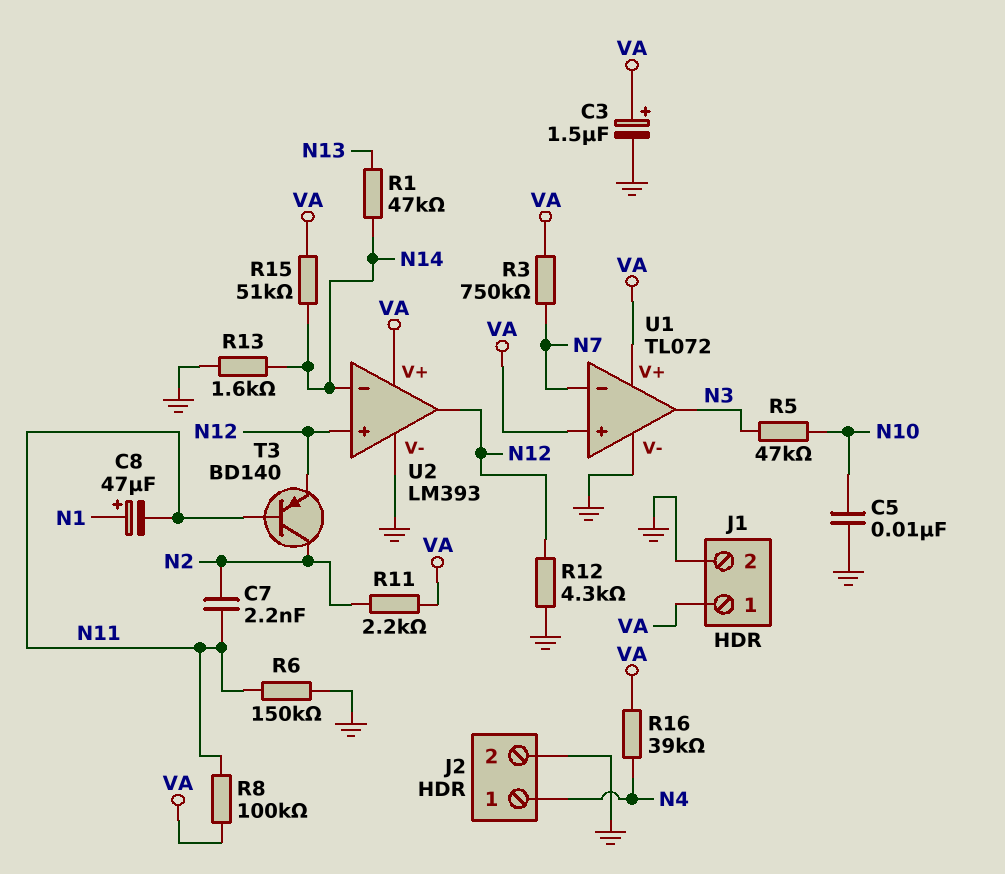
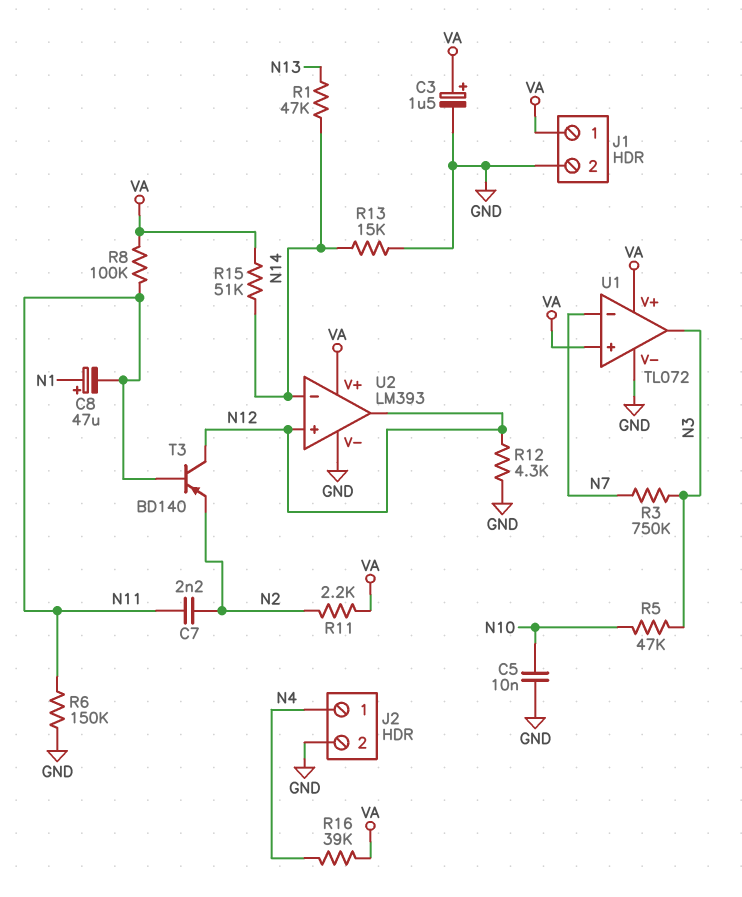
R3: 750k (N7, VA) -> 750k (N3, N7)
R13: 1.6k (GND, N14) -> 15k (GND, N14)
T3: PNP BD140 (B N11, C N2, E N12) -> PNP BD140 (B N11, C N12, E N2)

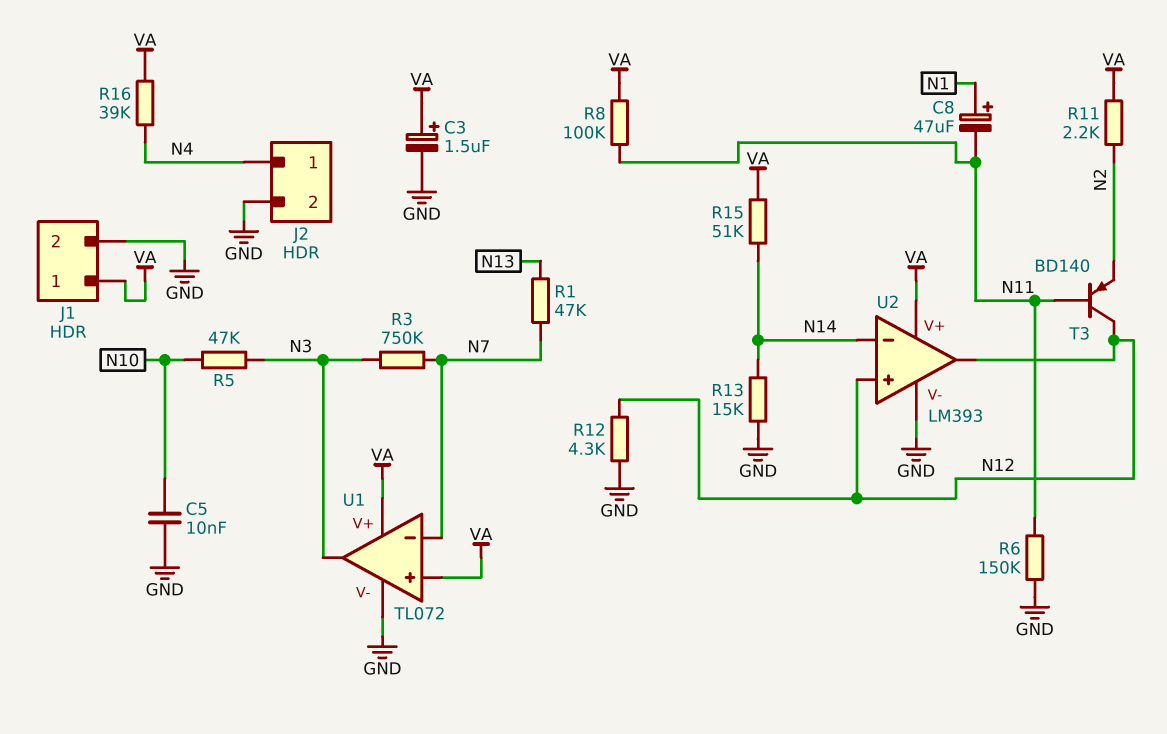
C7: 2.2nF (N2, N11) -> none
R1: 47k (N13, N14) -> 47k (N7, N13)

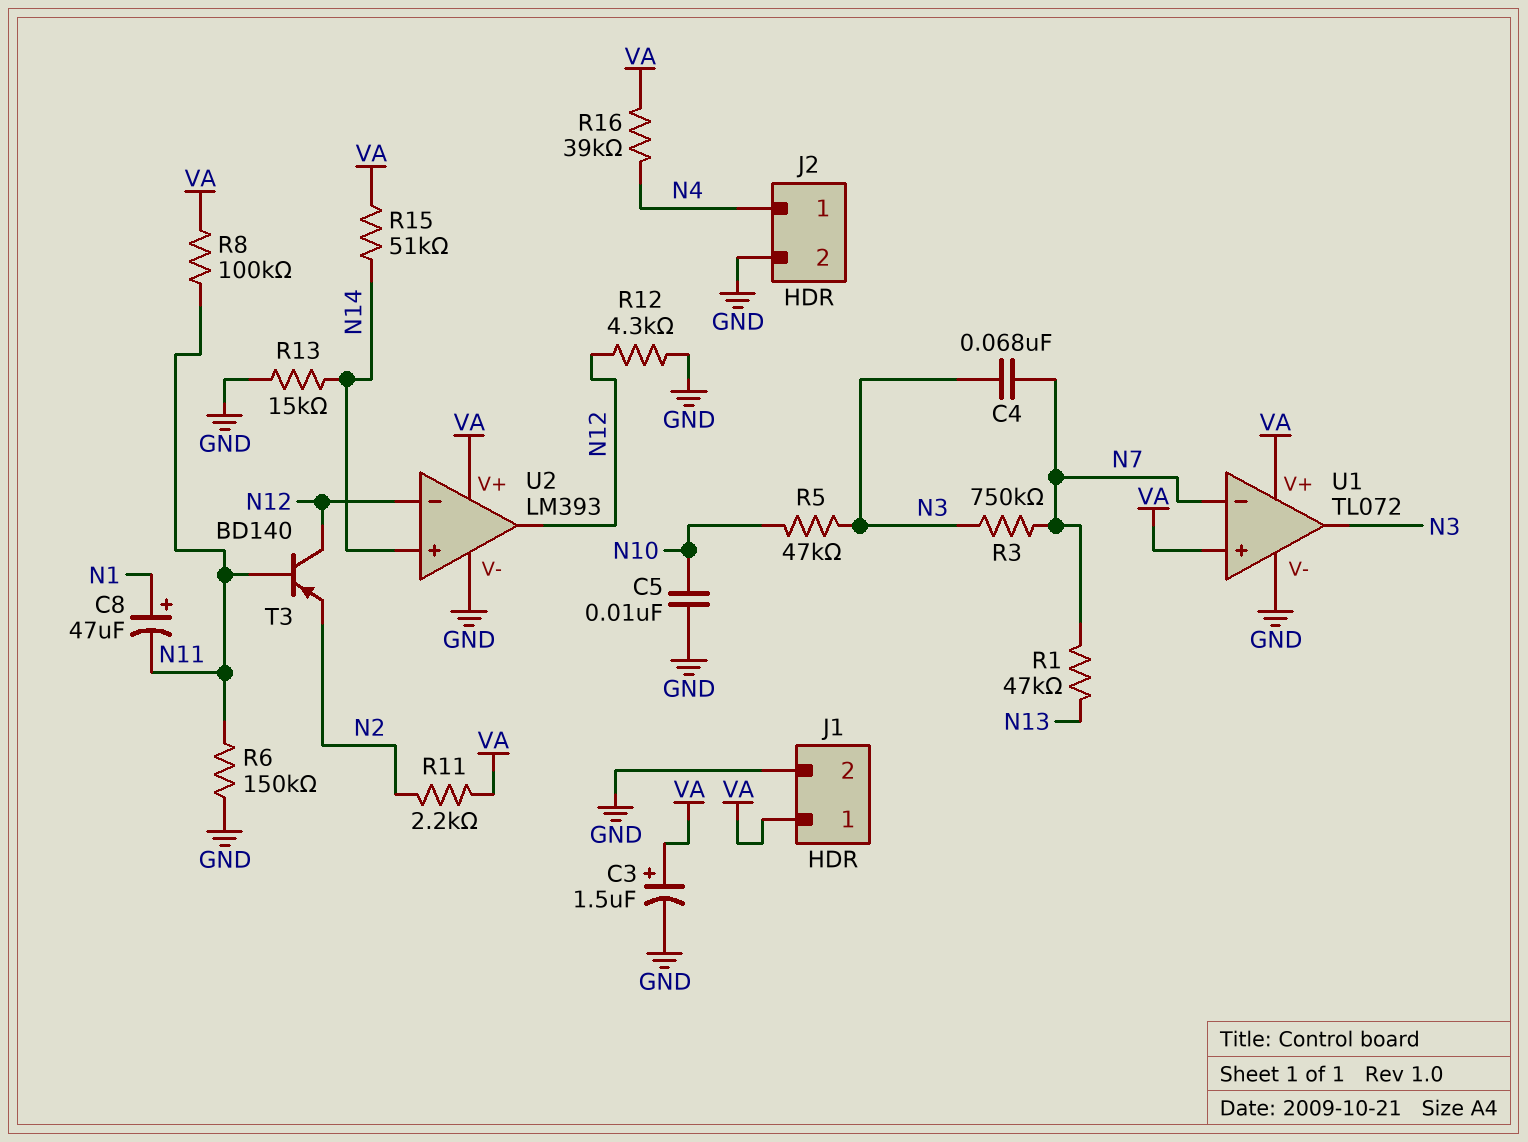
C4: none -> 68nF (N3, N7)
U2 pin in+: N12 -> N14
U2 pin in-: N14 -> N12

